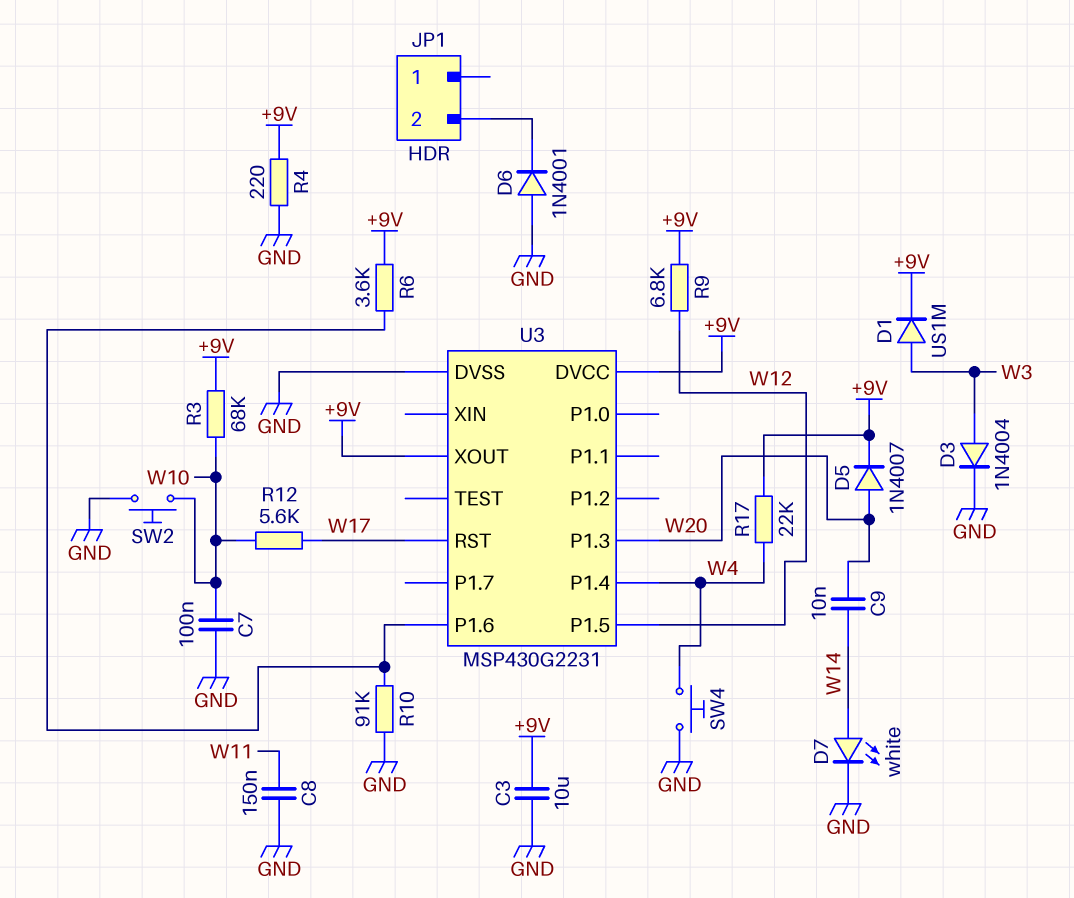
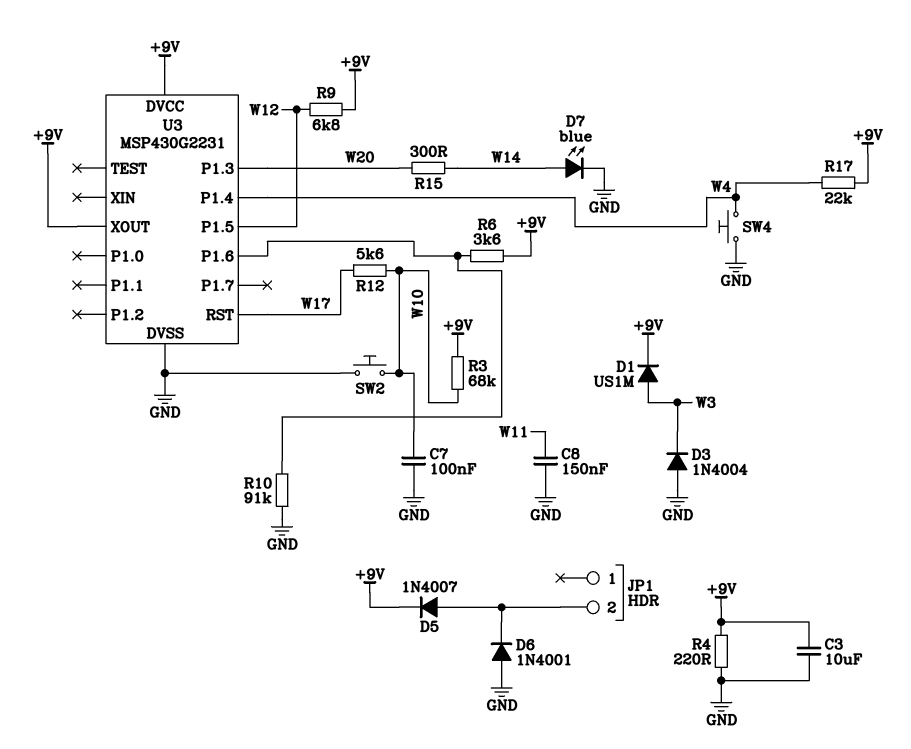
C9: 10nF (W14, W20) -> none
D3: diode 1N4004 (A W3, K GND) -> diode 1N4004 (A GND, K W3)
D5: diode 1N4007 (A W20, K +9V) -> diode 1N4007 (A JP1/2, K +9V)
D7: LED white (A W14, K GND) -> LED blue (A W14, K GND)
R15: none -> 300 (W14, W20)

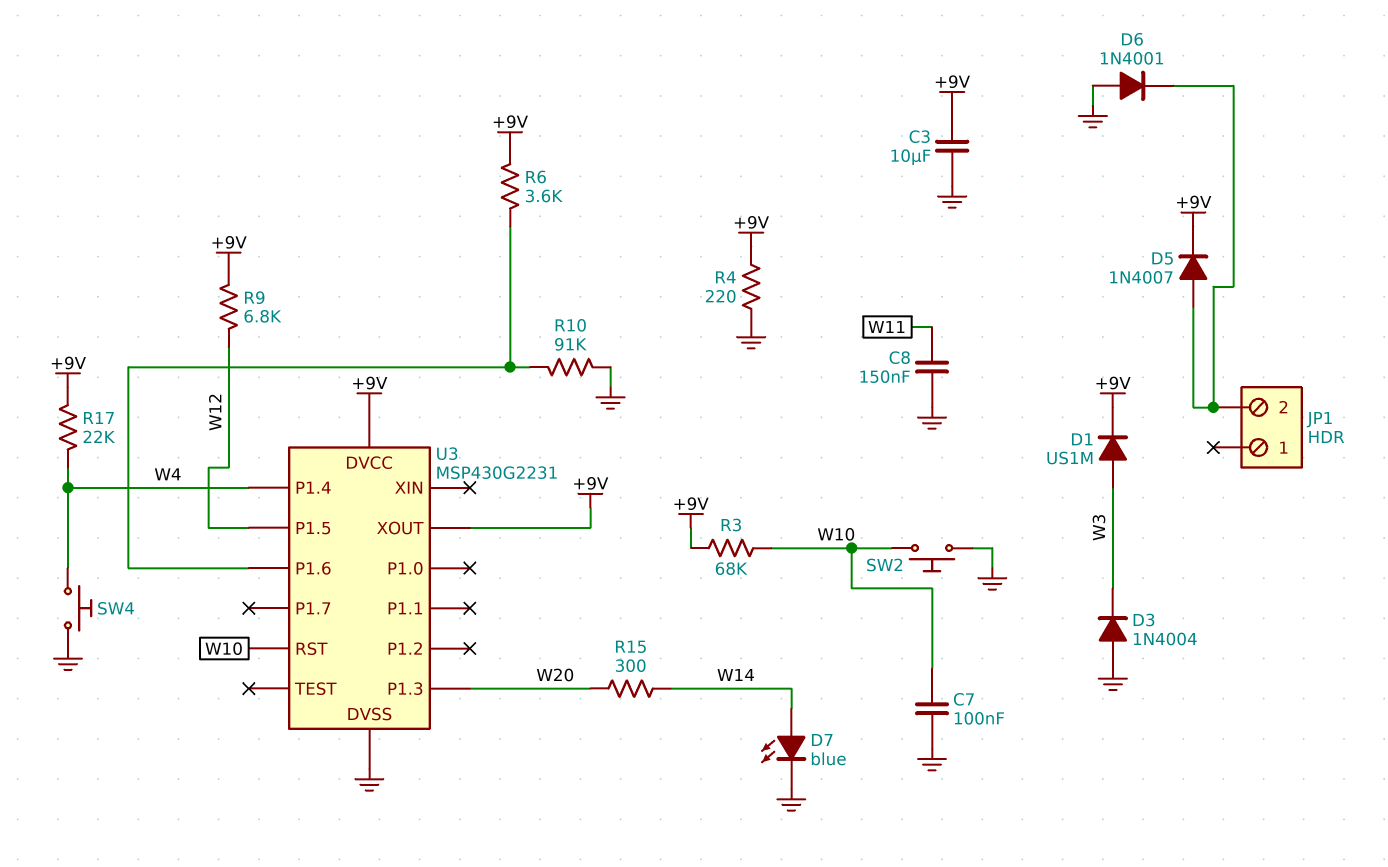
R12: 5.6k (W10, W17) -> none
U3 pin RST: W17 -> W10

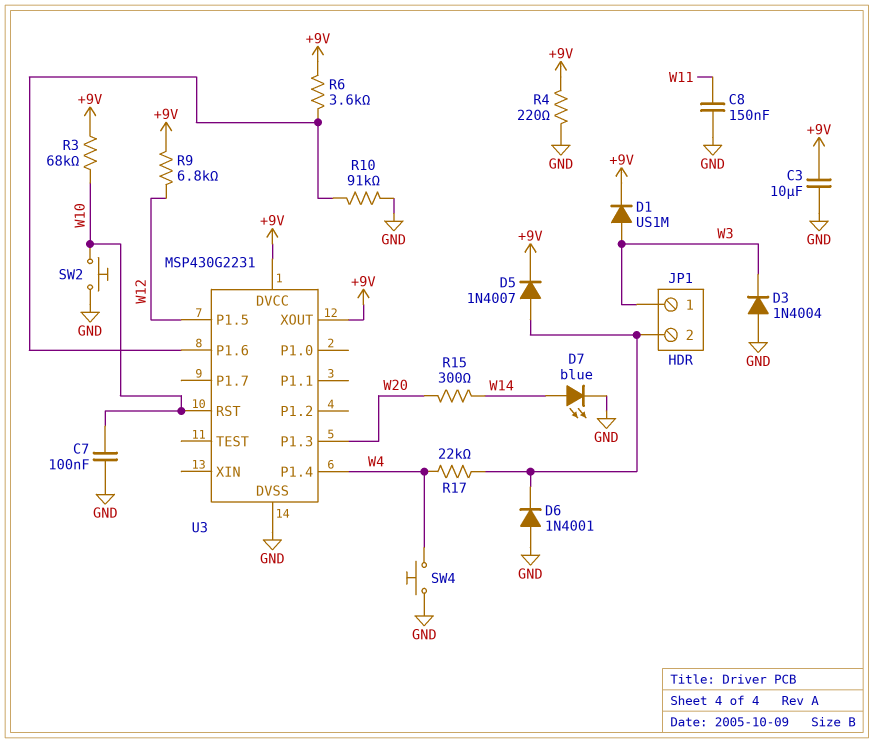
JP1 pin 1: none -> W3
R17: 22k (+9V, W4) -> 22k (JP1/2, W4)

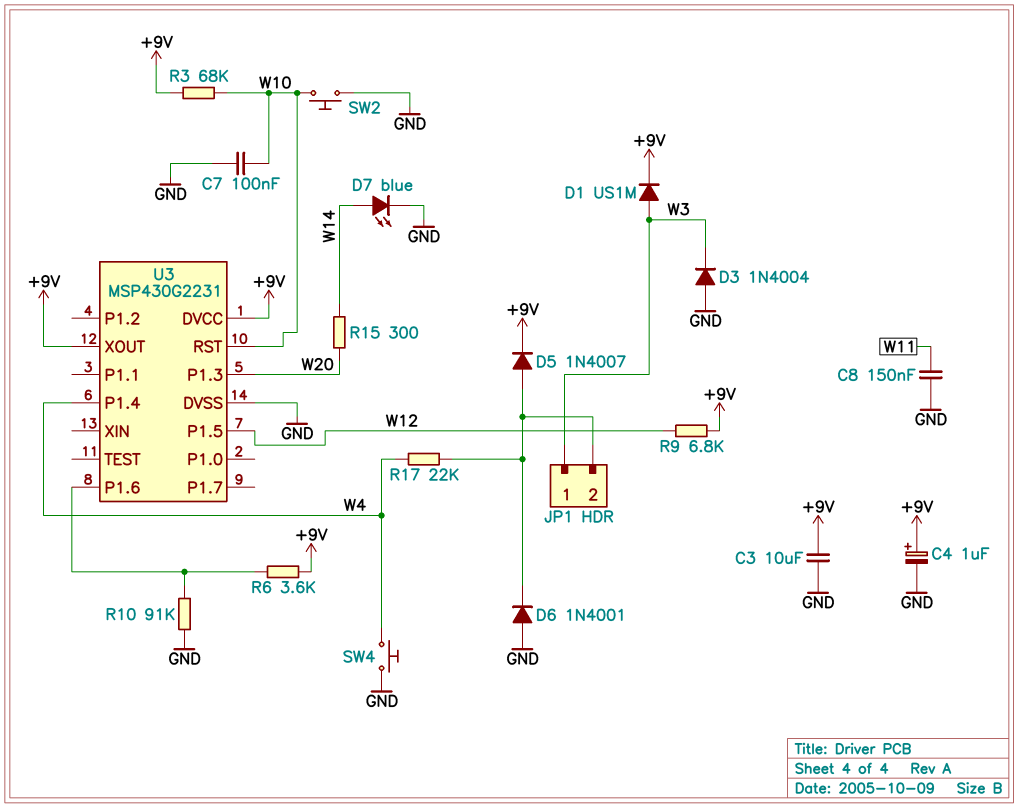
C4: none -> 1uF (plus +9V, minus GND)
R4: 220 (+9V, GND) -> none

